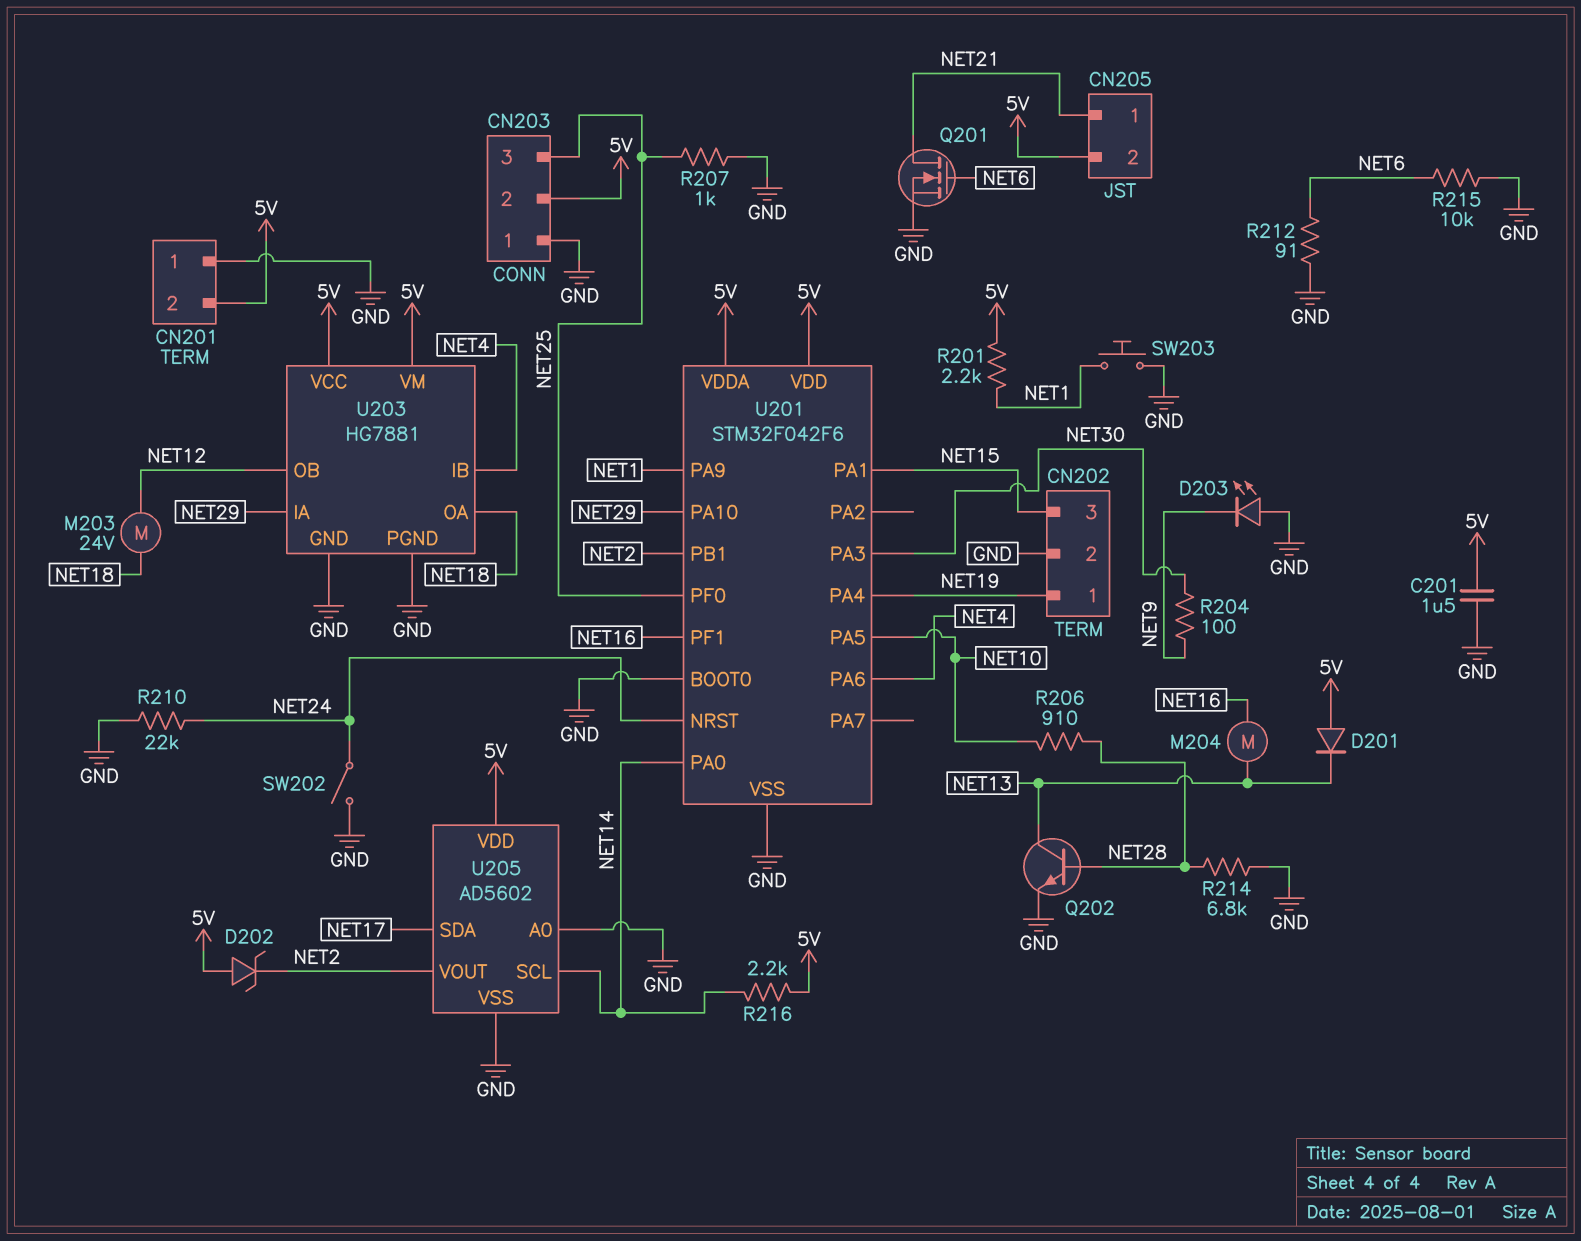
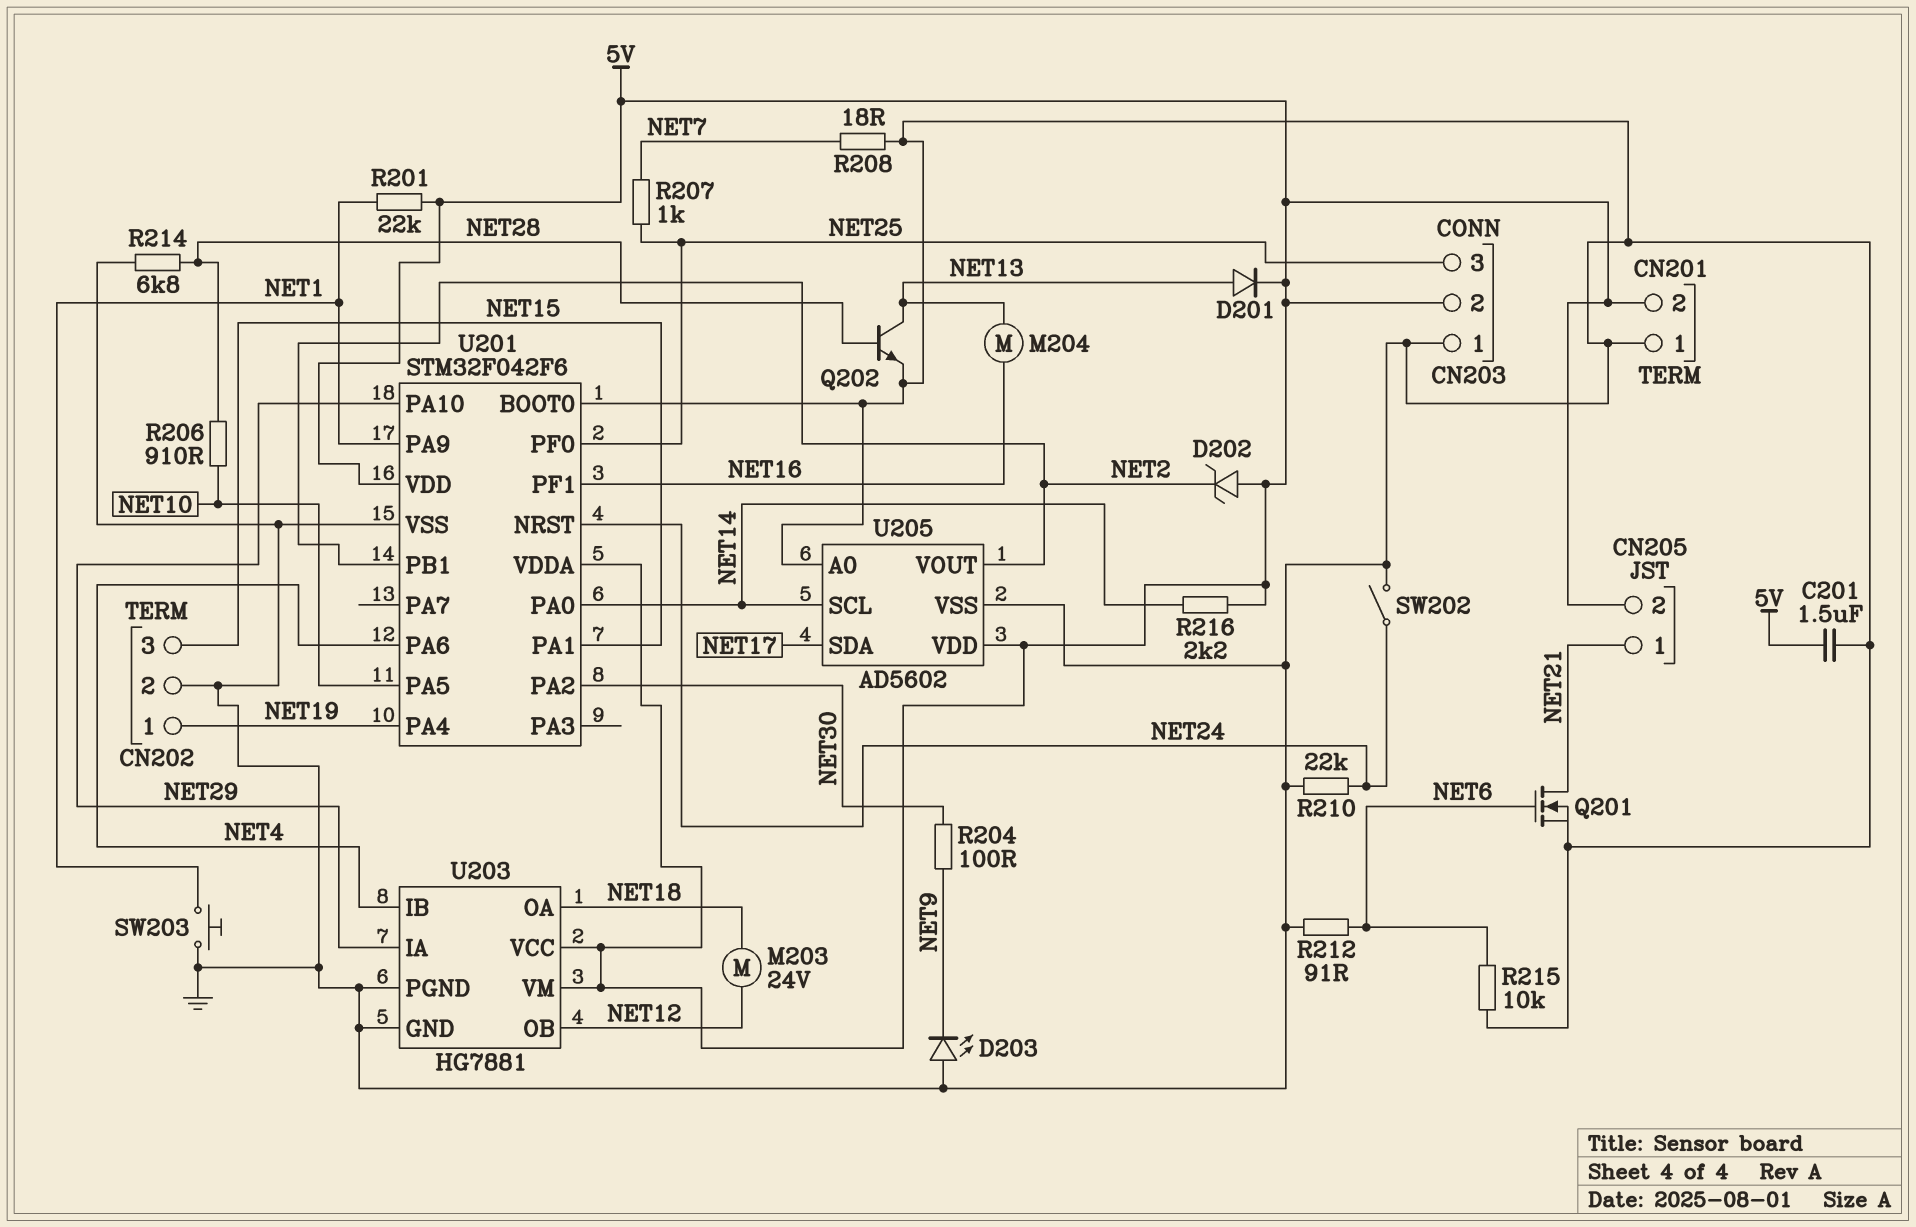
D201: diode (A 5V, K NET13) -> diode (A NET13, K 5V)
R201: 2.2k (5V, NET1) -> 22k (5V, NET1)
R207: 1k (GND, NET25) -> 1k (NET7, NET25)
R208: none -> 18 (GND, NET7)
U201 pin PA2: none -> NET30
U201 pin PA3: NET30 -> none

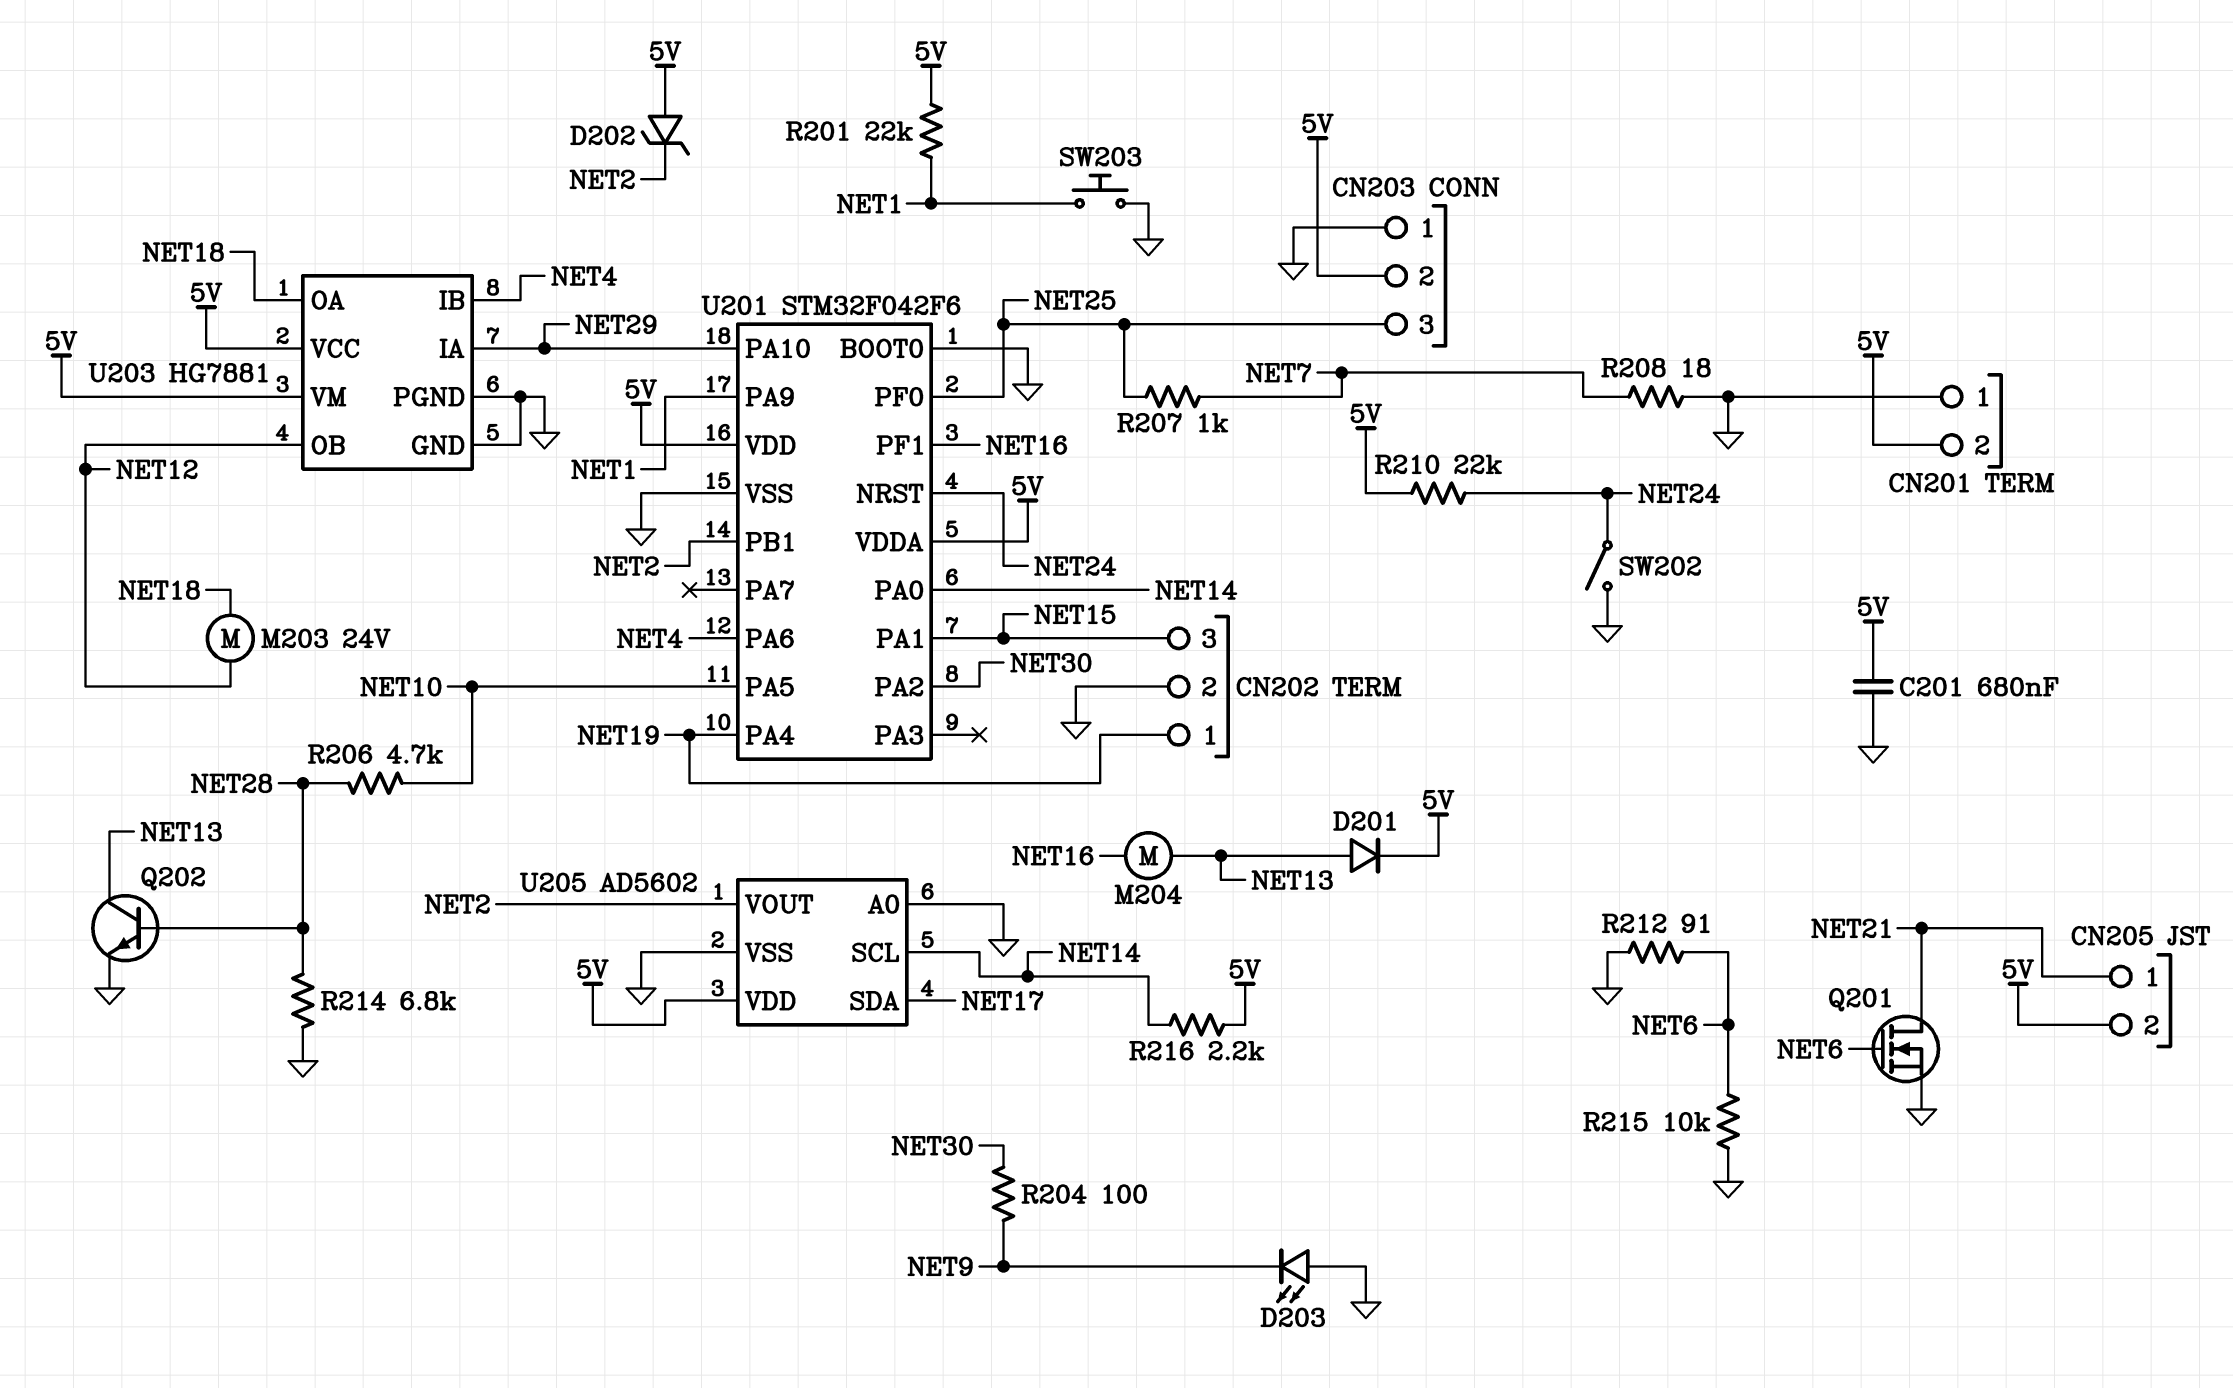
C201: 1.5uF (5V, GND) -> 680nF (5V, GND)
R206: 910 (NET10, NET28) -> 4.7k (NET10, NET28)
R210: 22k (GND, NET24) -> 22k (5V, NET24)

